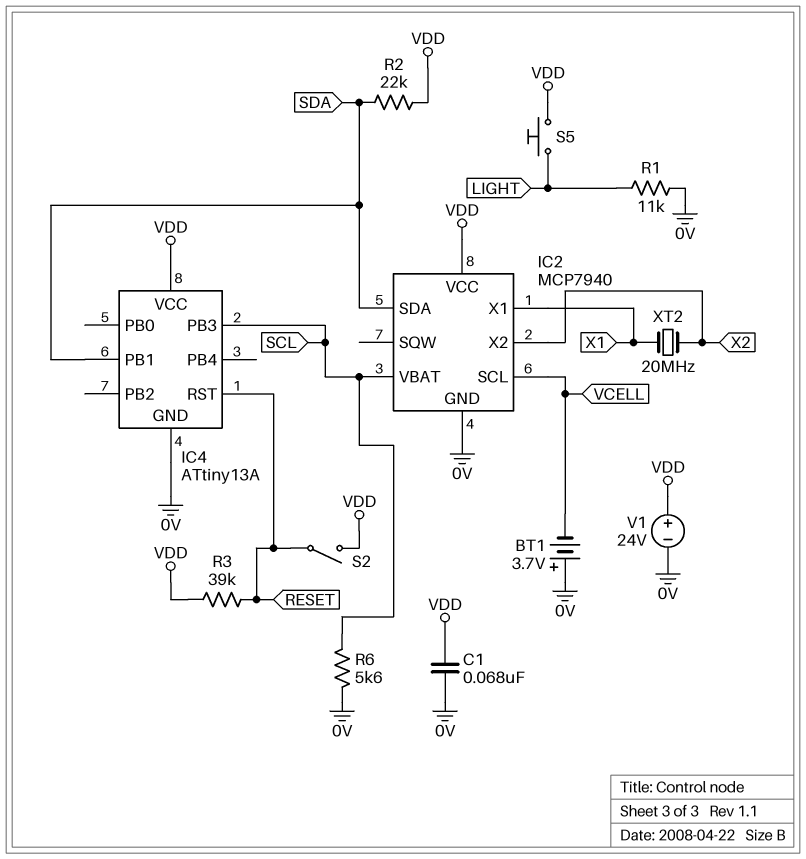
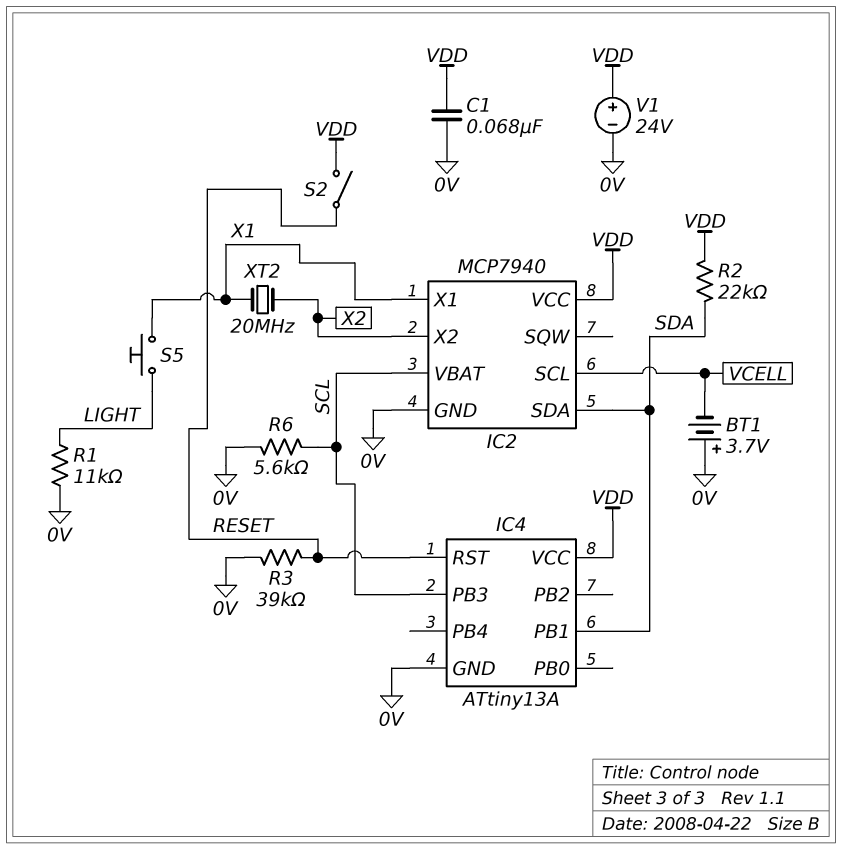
R3: 39k (RESET, VDD) -> 39k (0V, RESET)
S5: button (LIGHT, VDD) -> button (LIGHT, X1)

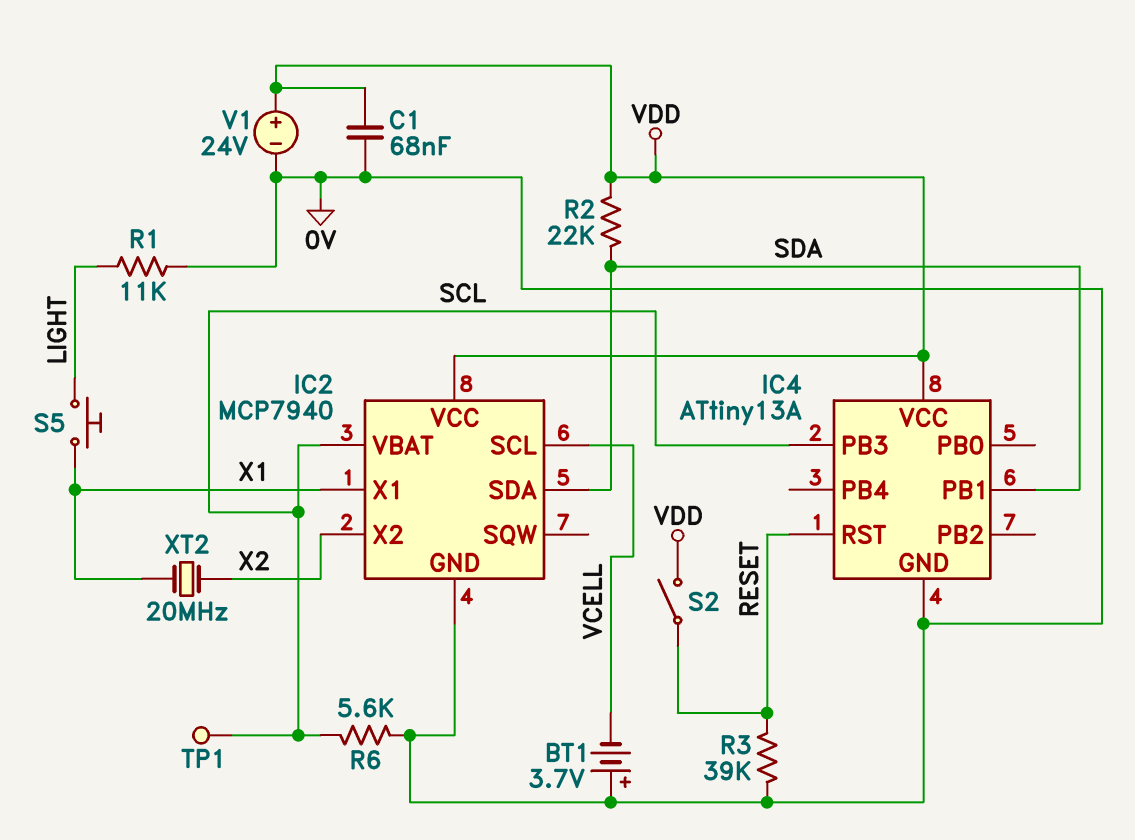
TP1: none -> test point (SCL)

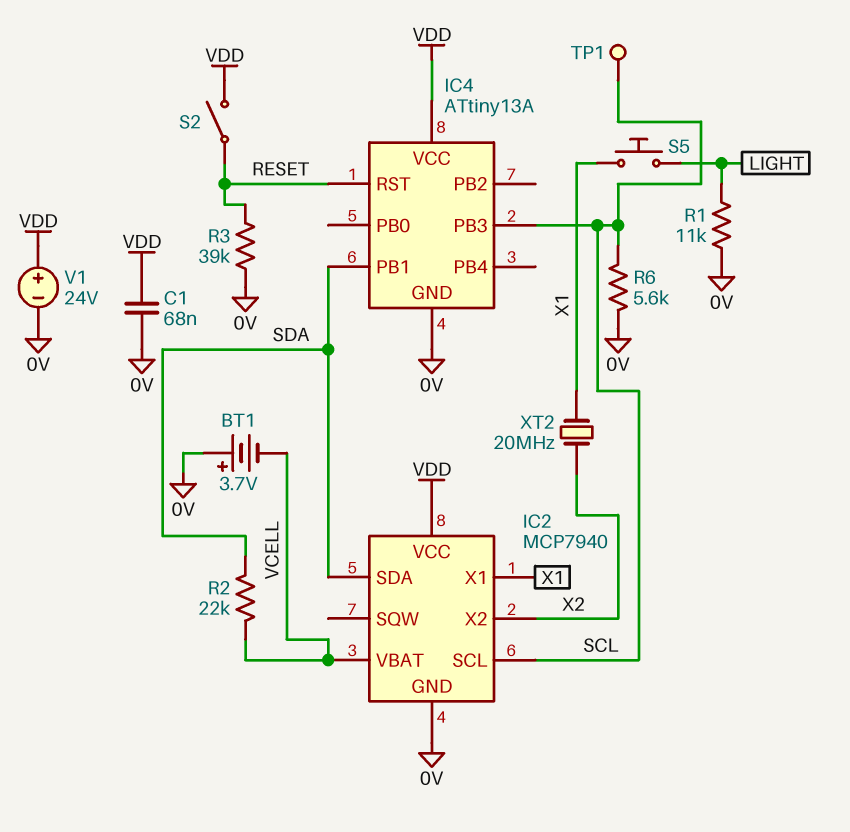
IC2 pin SCL: VCELL -> SCL
IC2 pin VBAT: SCL -> VCELL
R2: 22k (SDA, VDD) -> 22k (SDA, VCELL)

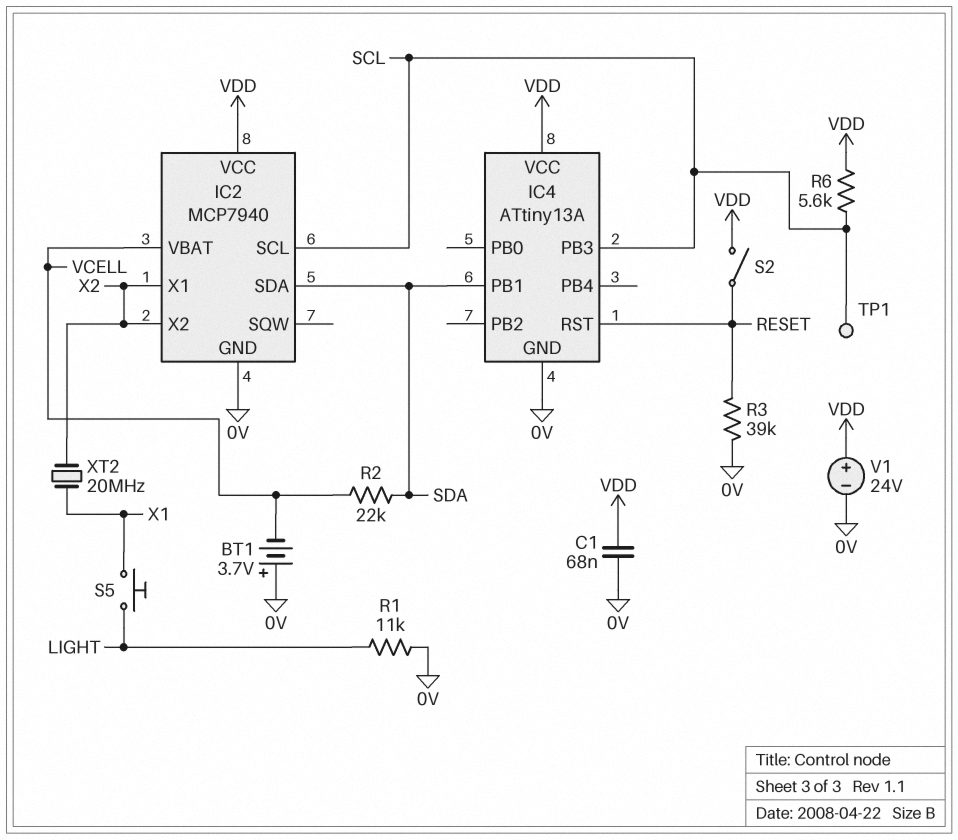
IC2 pin X1: X1 -> X2
R6: 5.6k (0V, SCL) -> 5.6k (SCL, VDD)

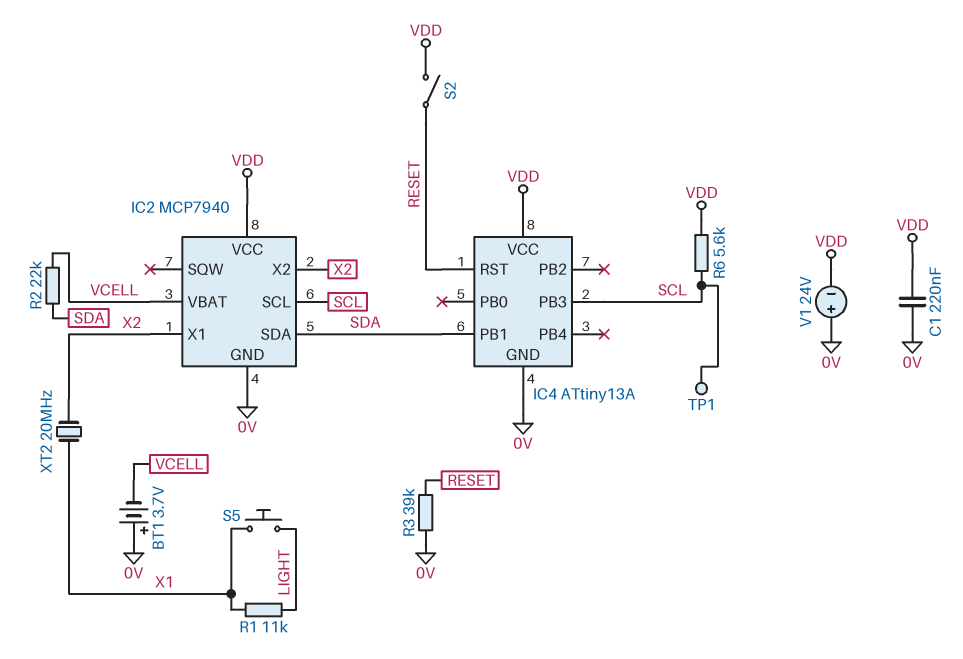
C1: 68nF (0V, VDD) -> 220nF (0V, VDD)
R1: 11k (0V, LIGHT) -> 11k (LIGHT, X1)
V1: 24V (plus VDD, minus 0V) -> 24V (plus 0V, minus VDD)

